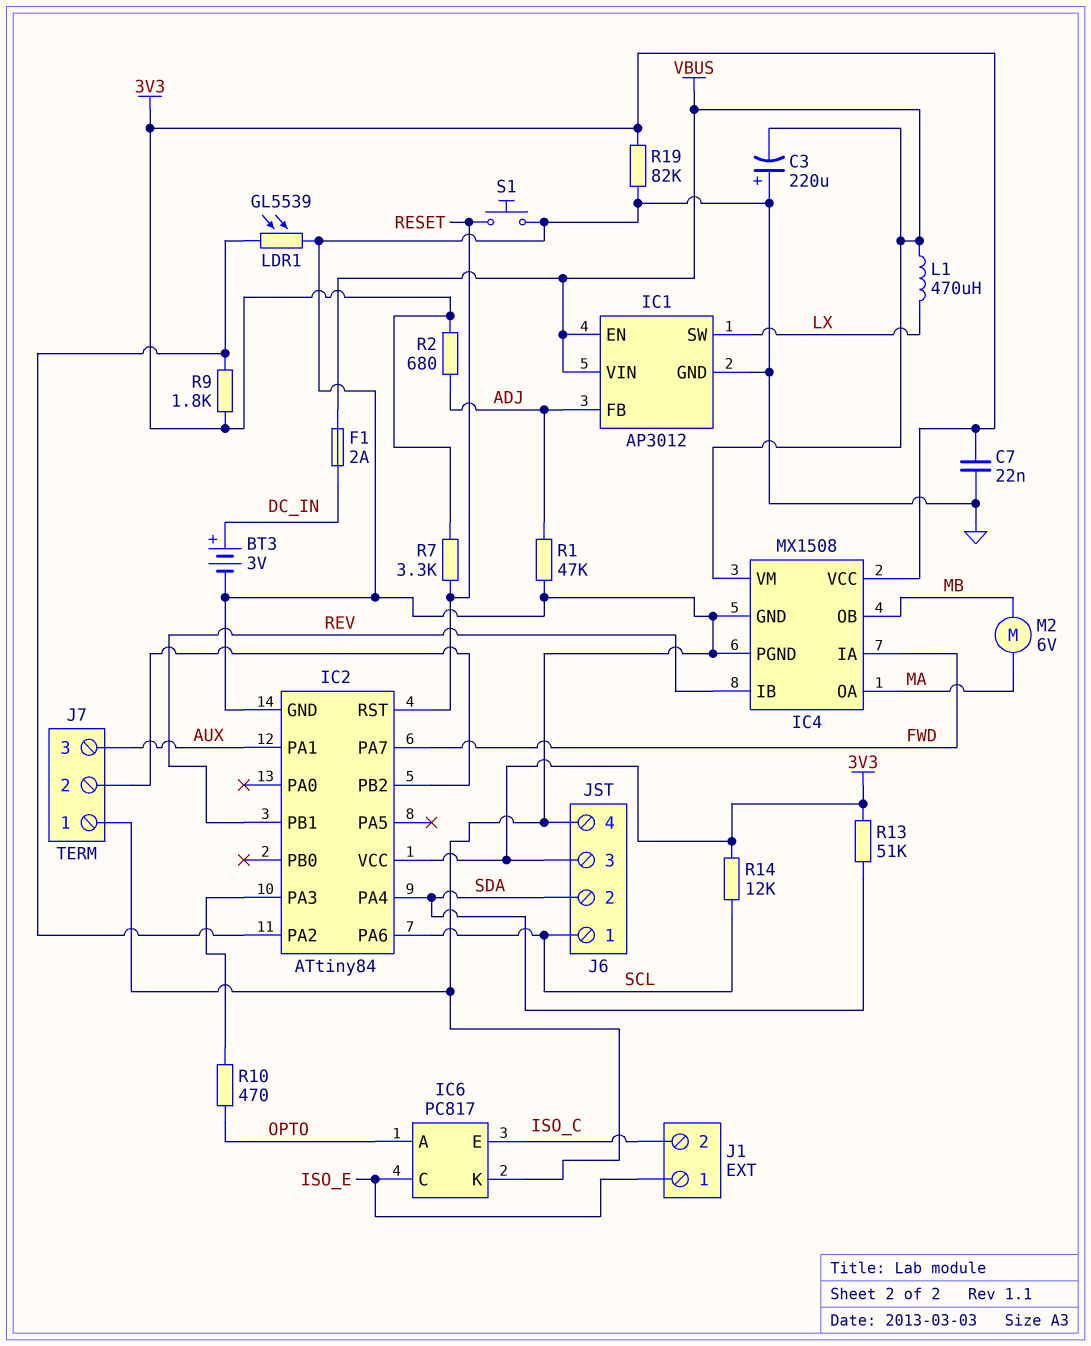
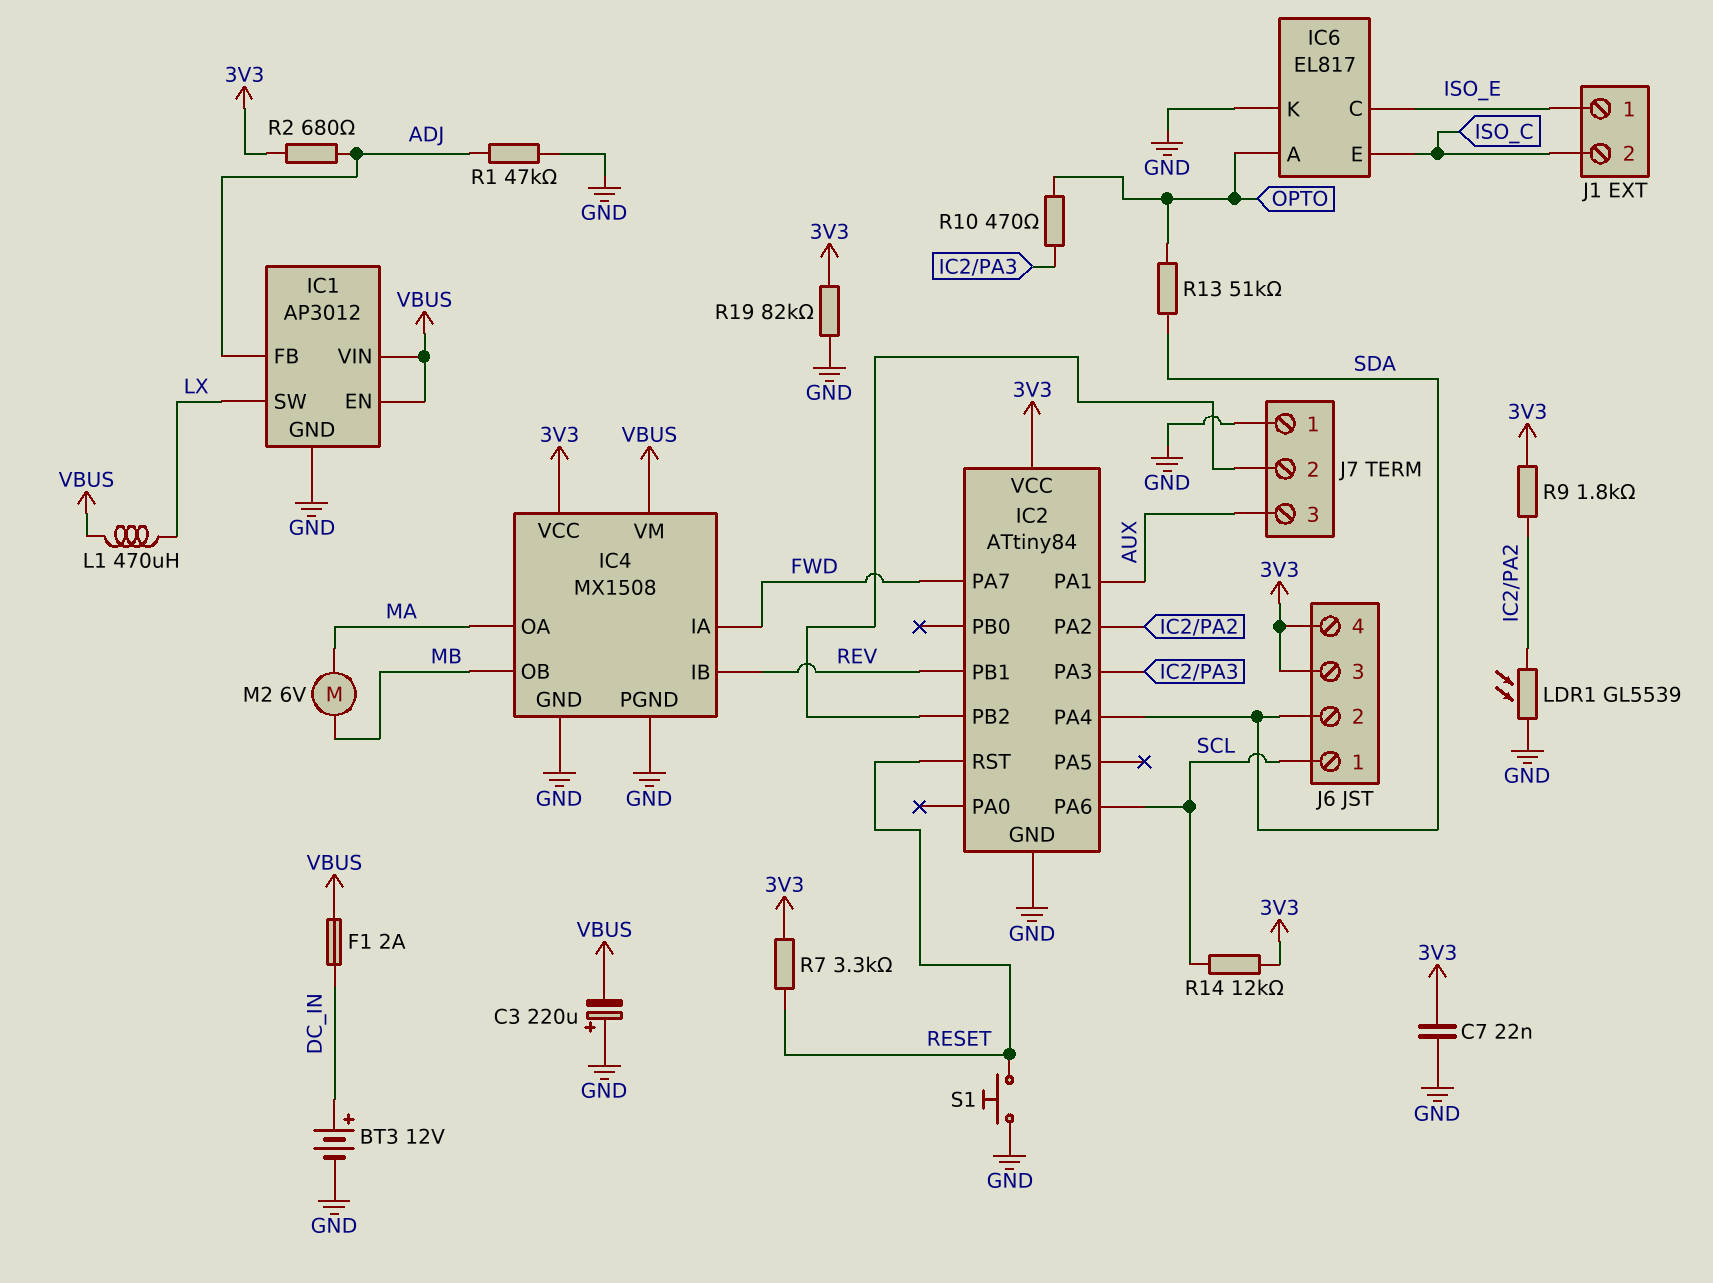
BT3: 3V (plus DC_IN, minus GND) -> 12V (plus DC_IN, minus GND)
IC6: PC817 -> EL817
J6 pin 4: GND -> 3V3
R13: 51k (3V3, SDA) -> 51k (OPTO, SDA)

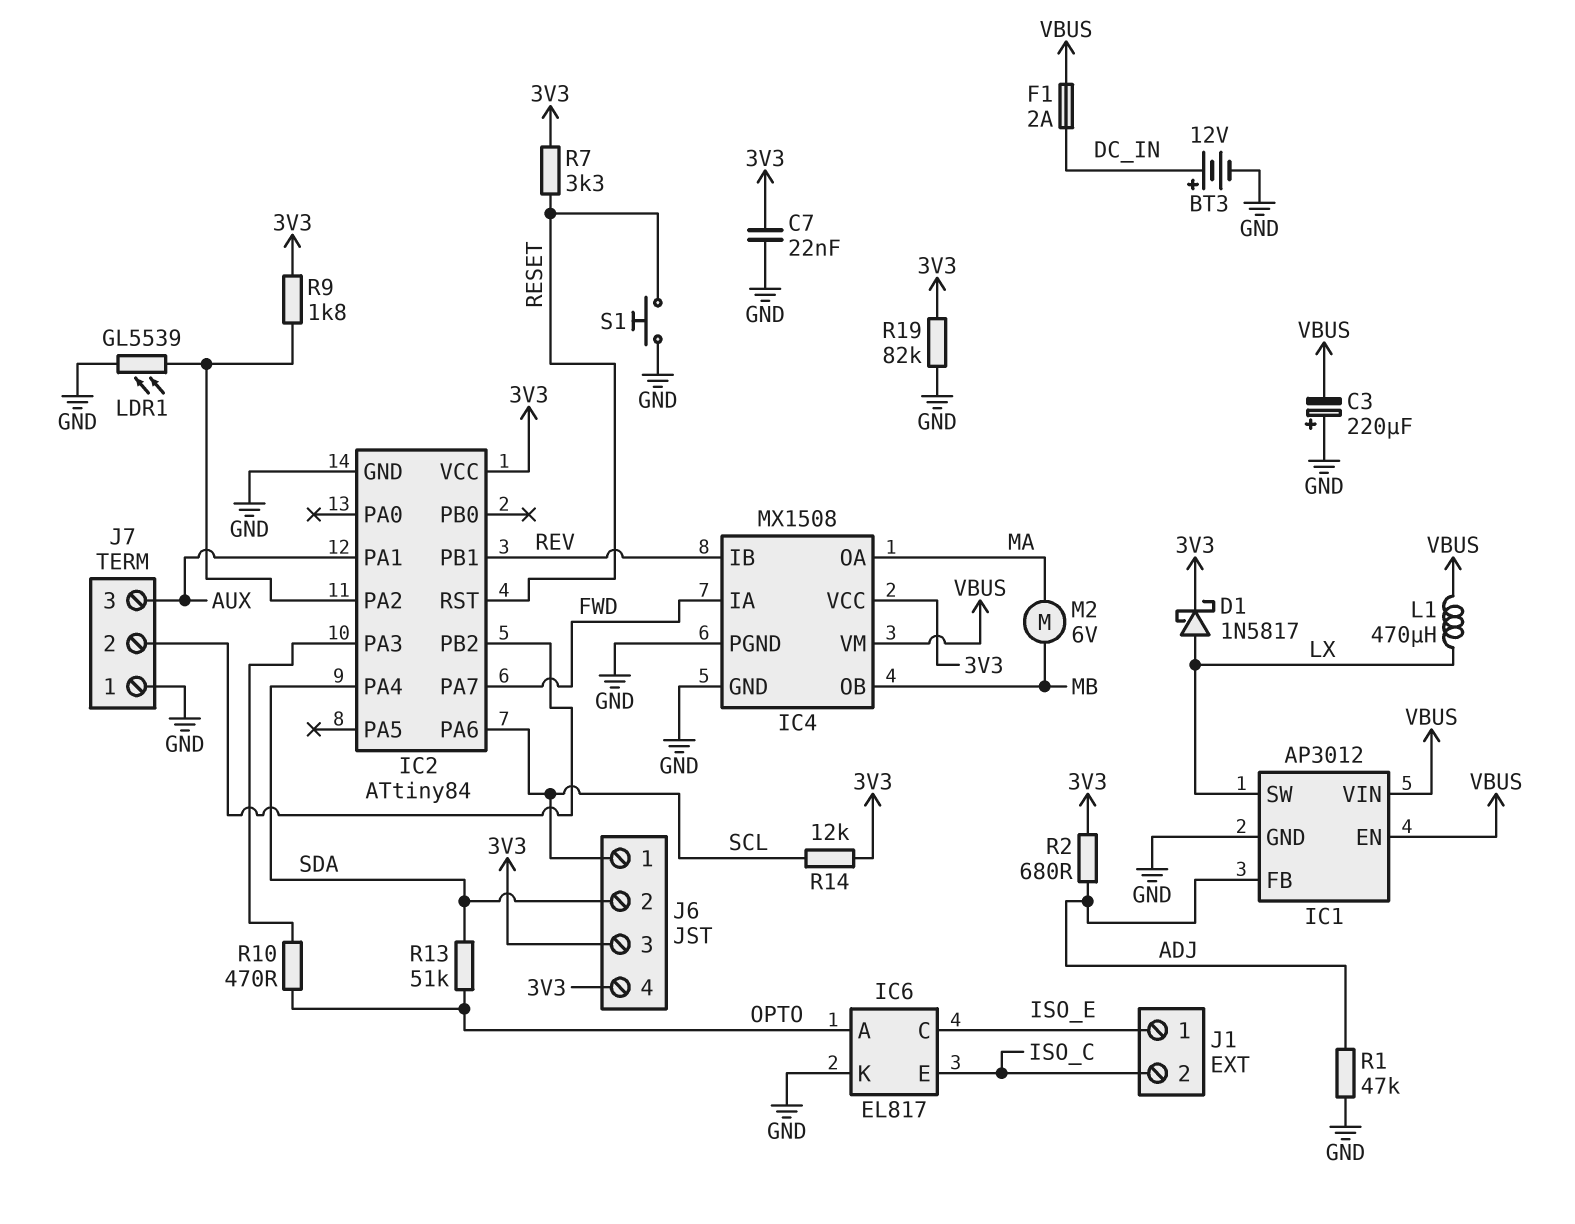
D1: none -> schottky 1N5817 (A LX, K 3V3)

